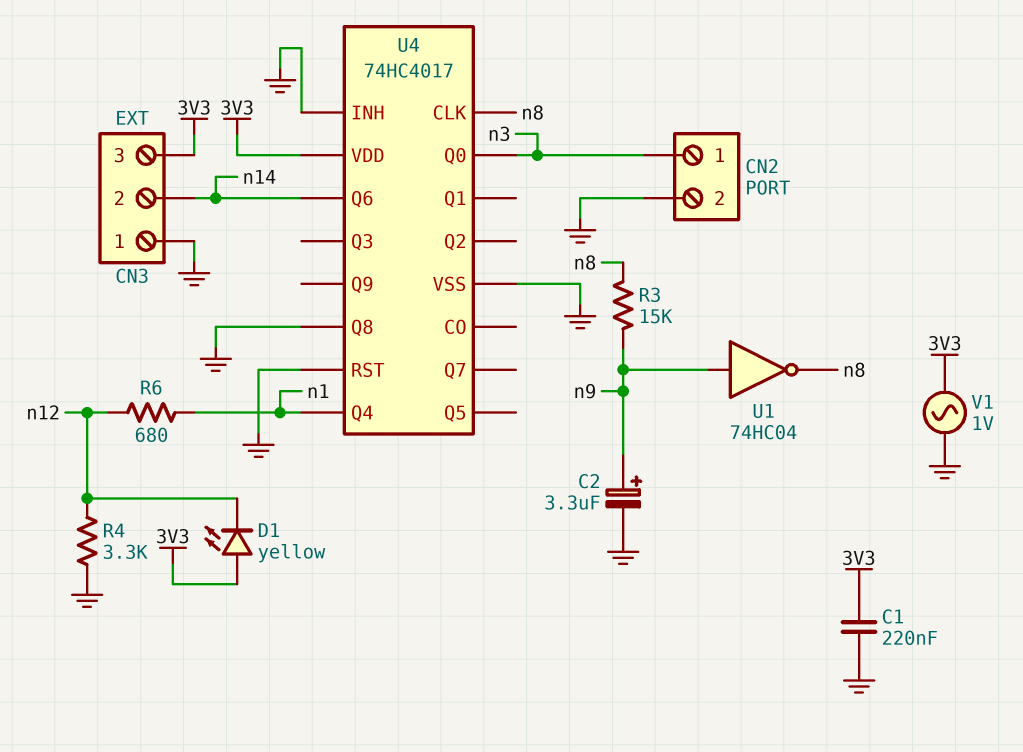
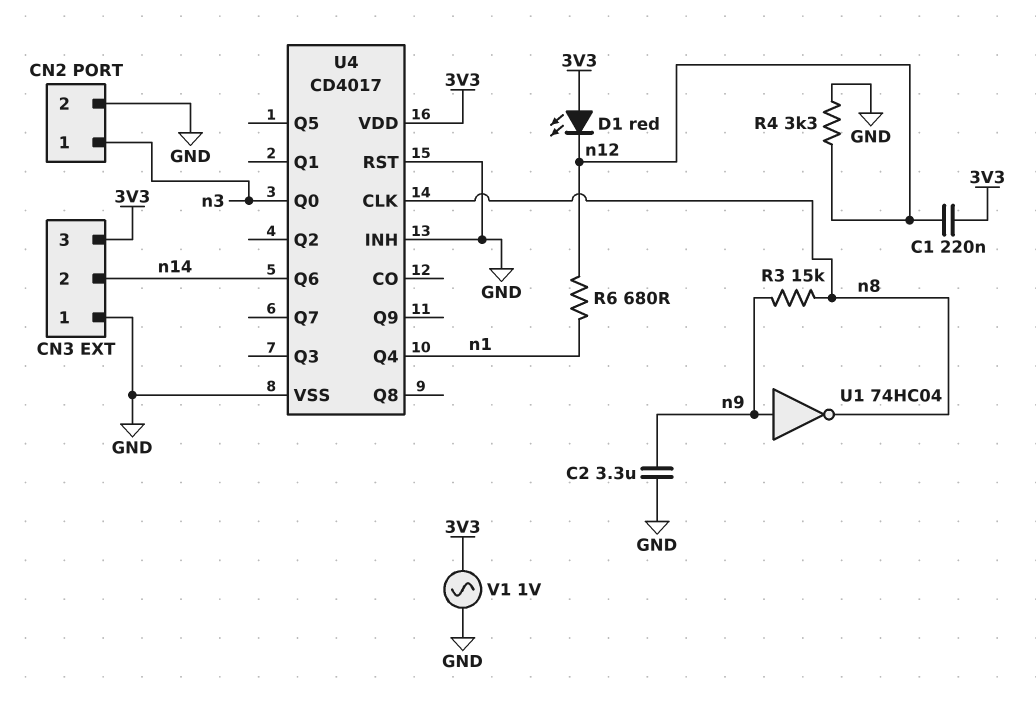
C1: 220nF (3V3, GND) -> 220nF (3V3, n12)
C2: 3.3uF (plus n9, minus GND) -> 3.3uF (GND, n9)
D1: LED yellow (A 3V3, K n12) -> LED red (A 3V3, K n12)
U4: 74HC4017 -> CD4017
U4 pin Q8: GND -> none

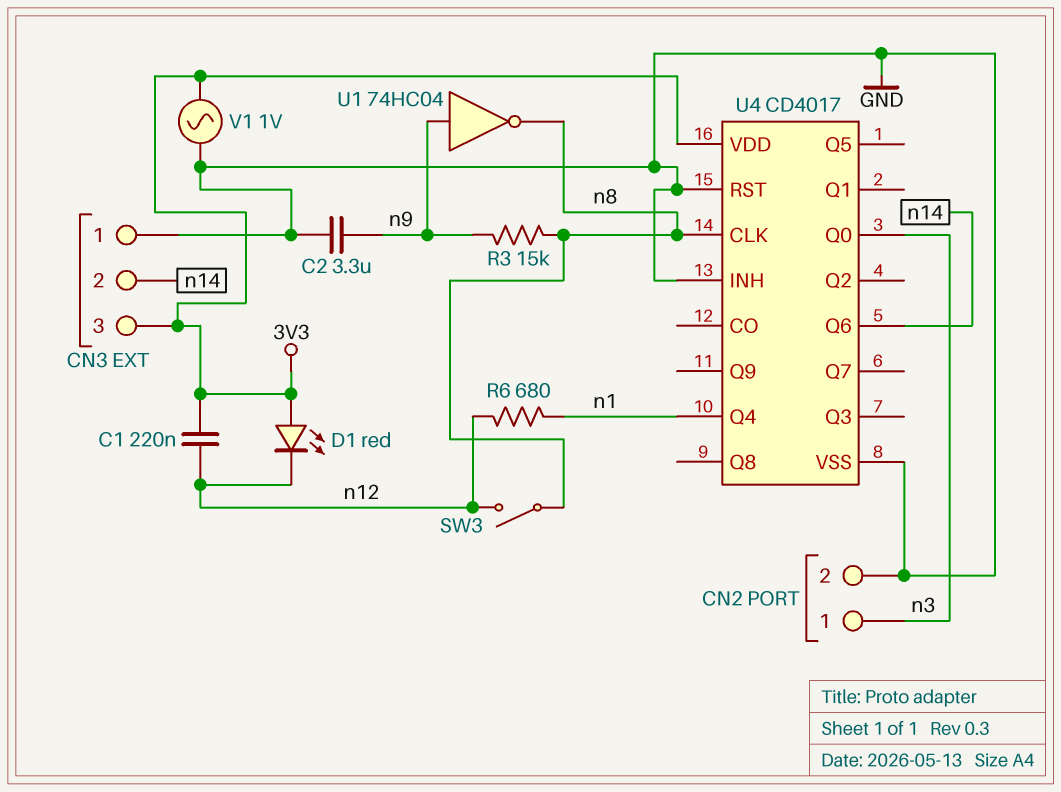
R4: 3.3k (GND, n12) -> none
SW3: none -> switch (n8, n12)

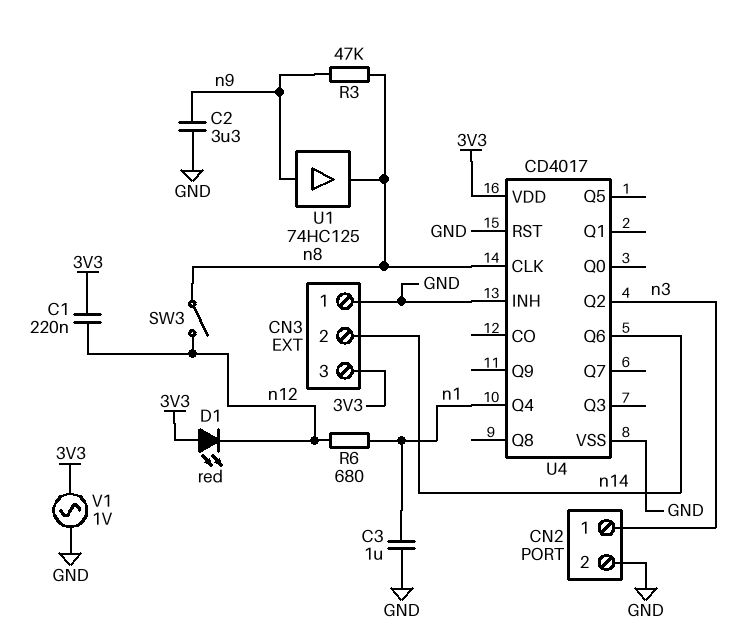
C3: none -> 1uF (GND, n1)
R3: 15k (n8, n9) -> 47k (n8, n9)
U1: NOT 74HC04 (in n9, out n8) -> buffer 74HC125 (in n9, out n8)
U4 pin Q0: n3 -> none
U4 pin Q2: none -> n3

